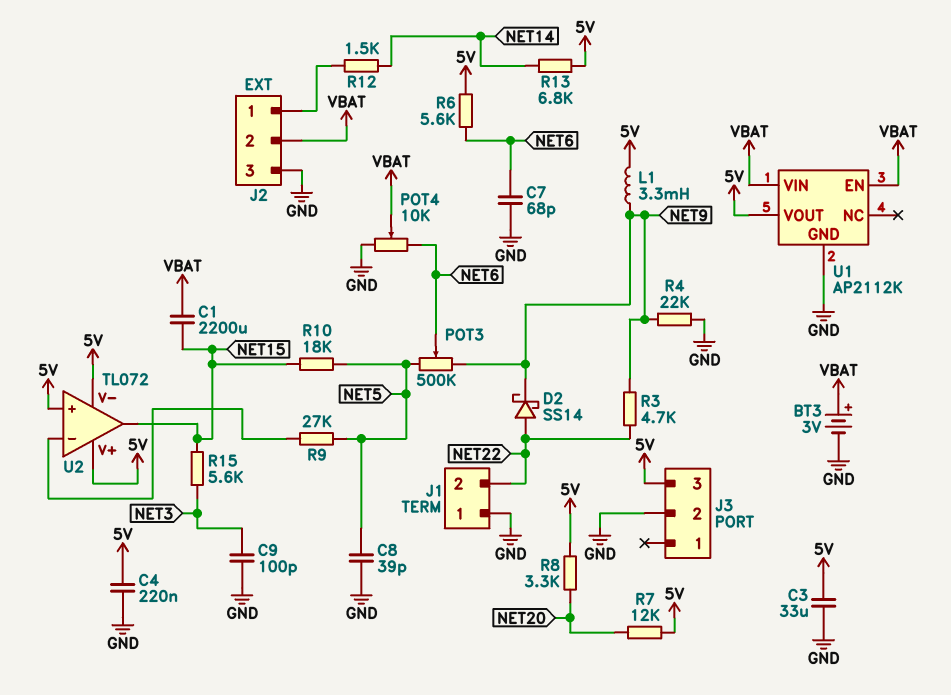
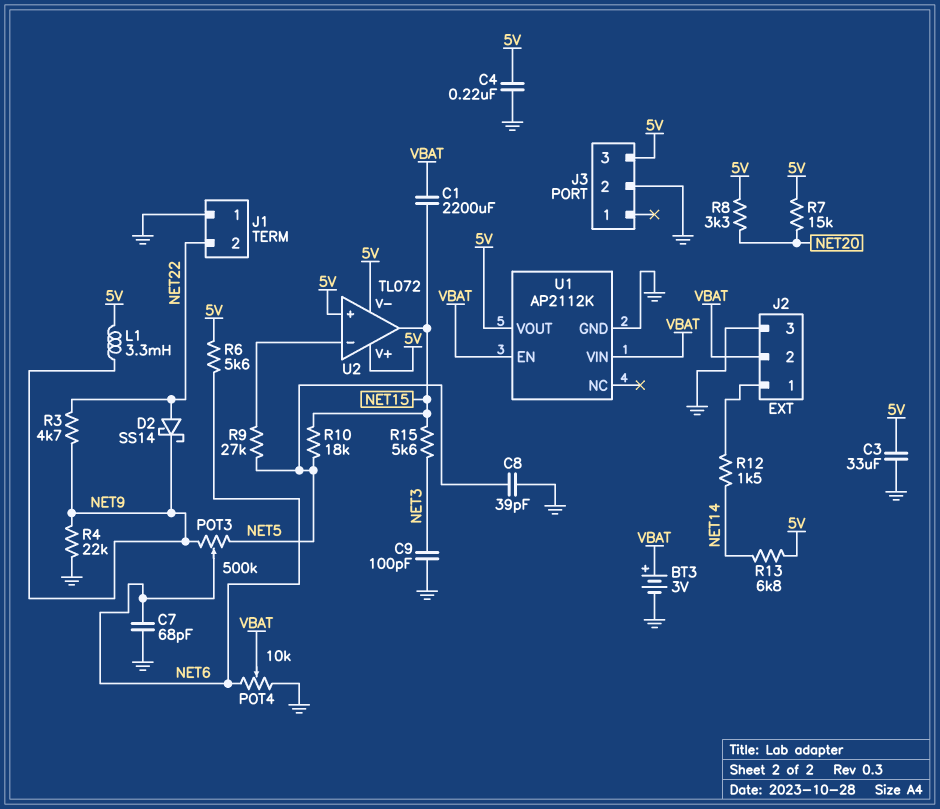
R7: 12k (5V, NET20) -> 15k (5V, NET20)

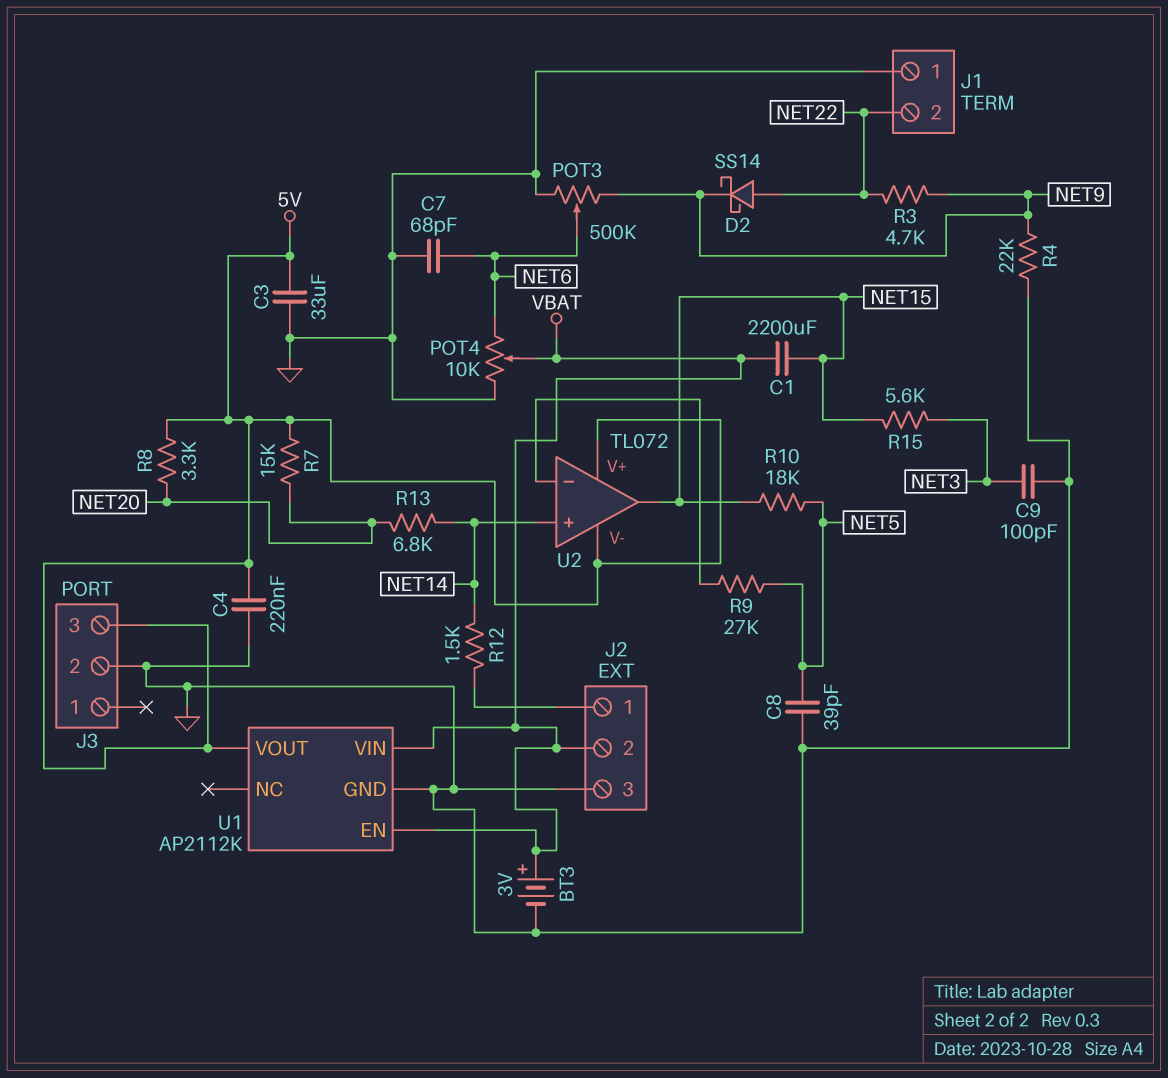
L1: 3.3mH (5V, NET9) -> none
POT3: 500k (NET5, NET9, wiper NET6) -> 500k (GND, NET9, wiper NET6)
R6: 5.6k (5V, NET6) -> none
R13: 6.8k (5V, NET14) -> 6.8k (NET14, NET20)
U2 pin in+: 5V -> NET14

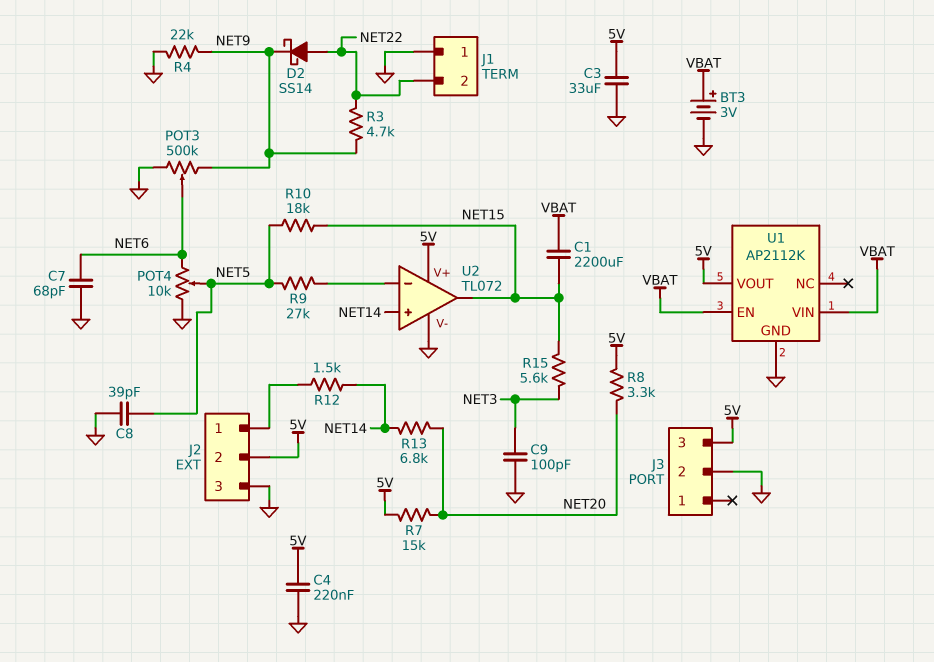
J2 pin 2: VBAT -> 5V
POT4: 10k (GND, NET6, wiper VBAT) -> 10k (GND, NET6, wiper NET5)
U2 pin V-: 5V -> GND

